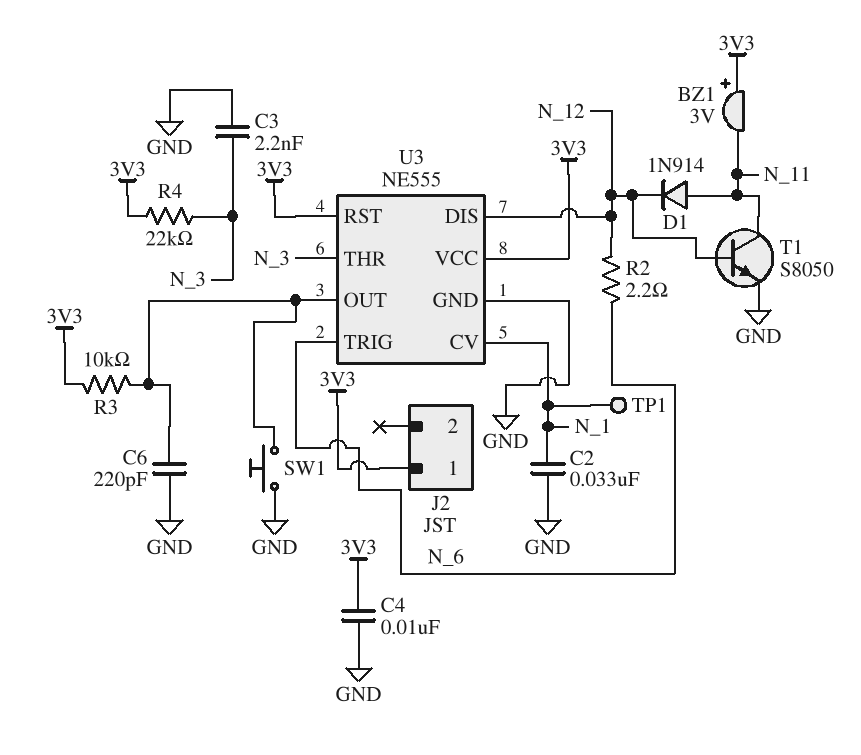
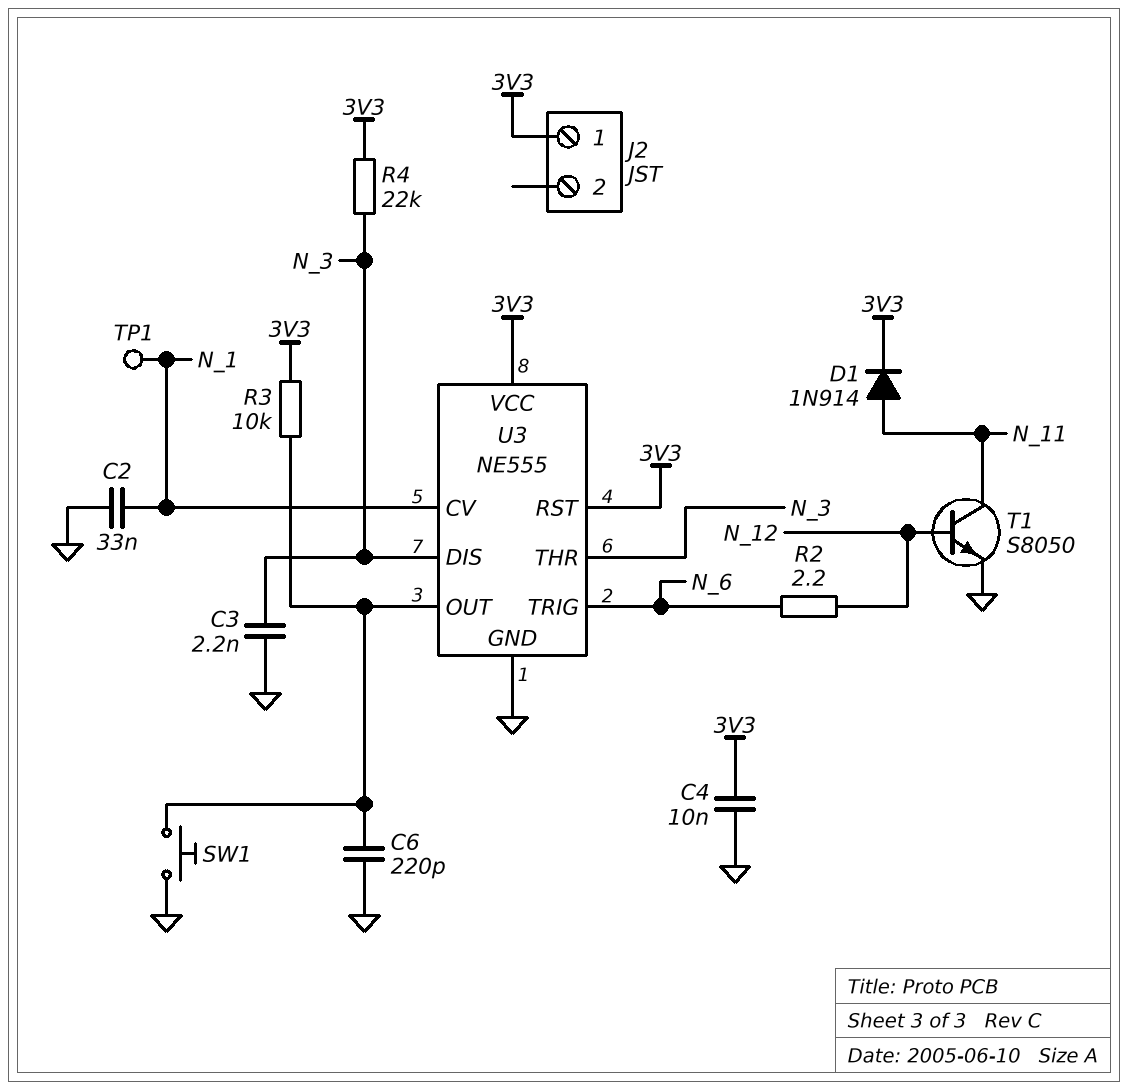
BZ1: buzzer 3V (plus 3V3, minus N_11) -> none
D1: diode 1N914 (A N_11, K N_12) -> diode 1N914 (A N_11, K 3V3)
U3 pin DIS: N_12 -> N_3

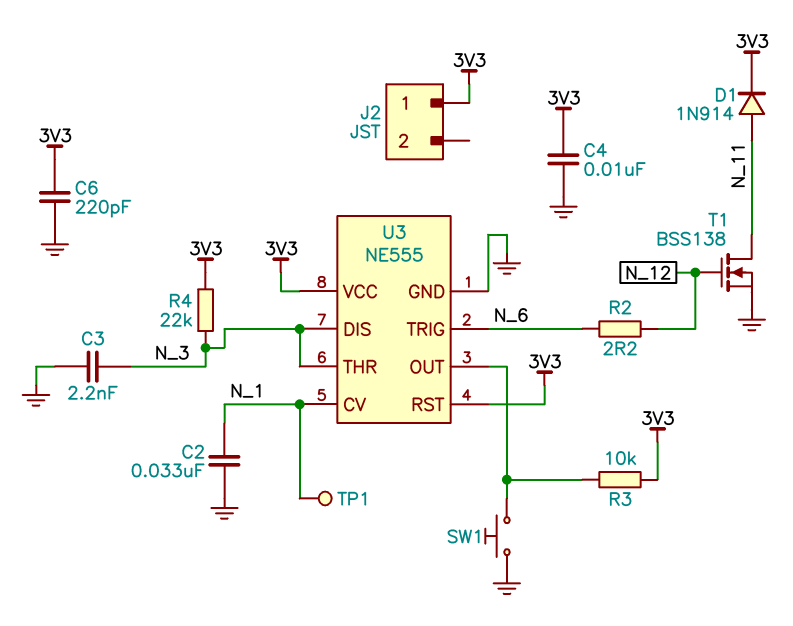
C6: 220pF (GND, U3/OUT) -> 220pF (3V3, GND)
T1: NPN S8050 (B N_12, C N_11, E GND) -> NMOS BSS138 (G N_12, D N_11, S GND)

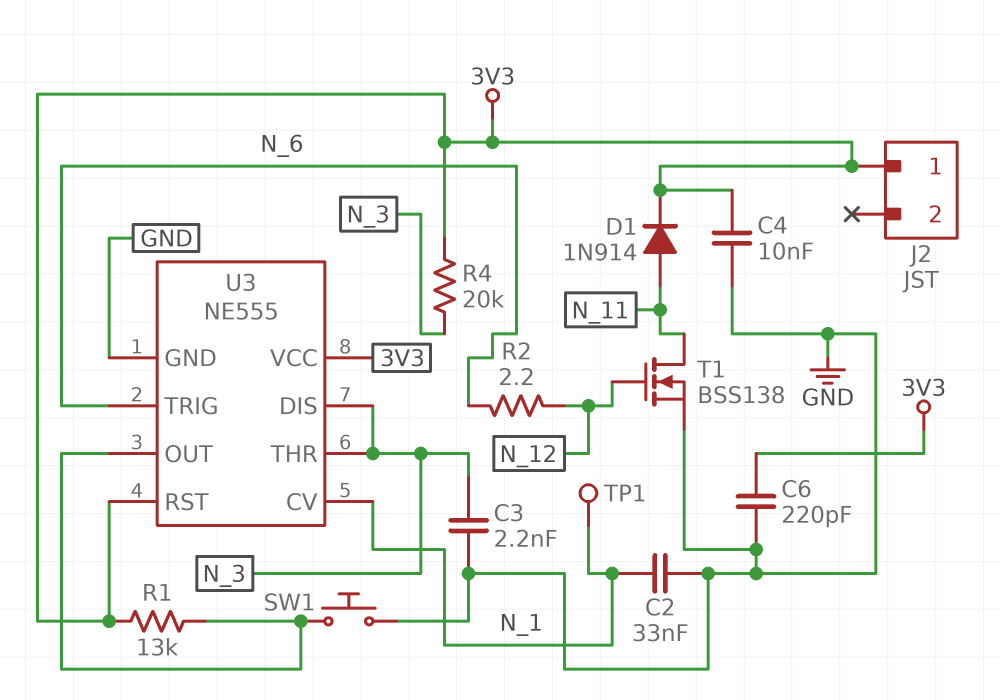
R1: none -> 13k (3V3, U3/OUT)
R3: 10k (3V3, U3/OUT) -> none
R4: 22k (3V3, N_3) -> 20k (3V3, N_3)

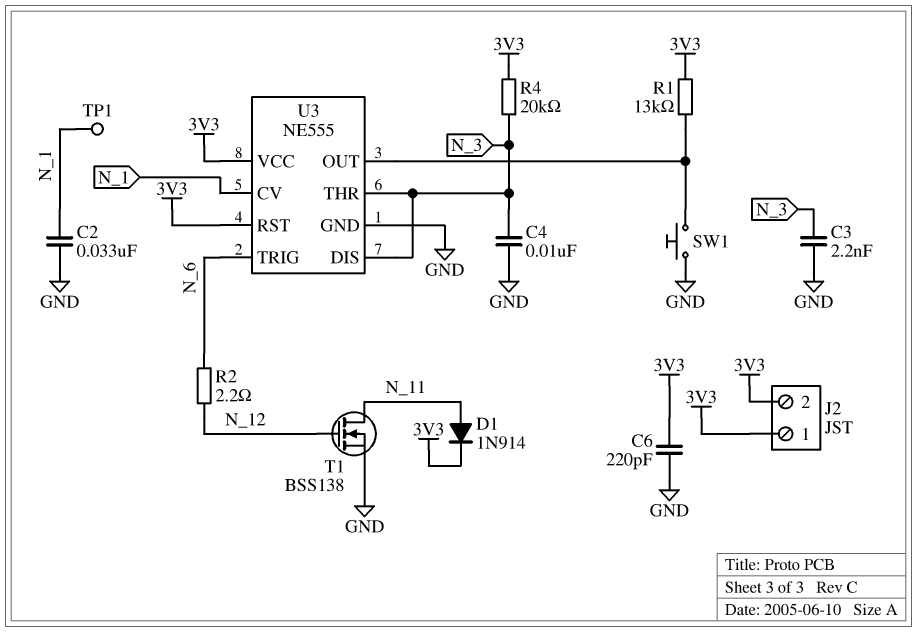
C4: 10nF (3V3, GND) -> 10nF (GND, N_3)
J2 pin 2: none -> 3V3

